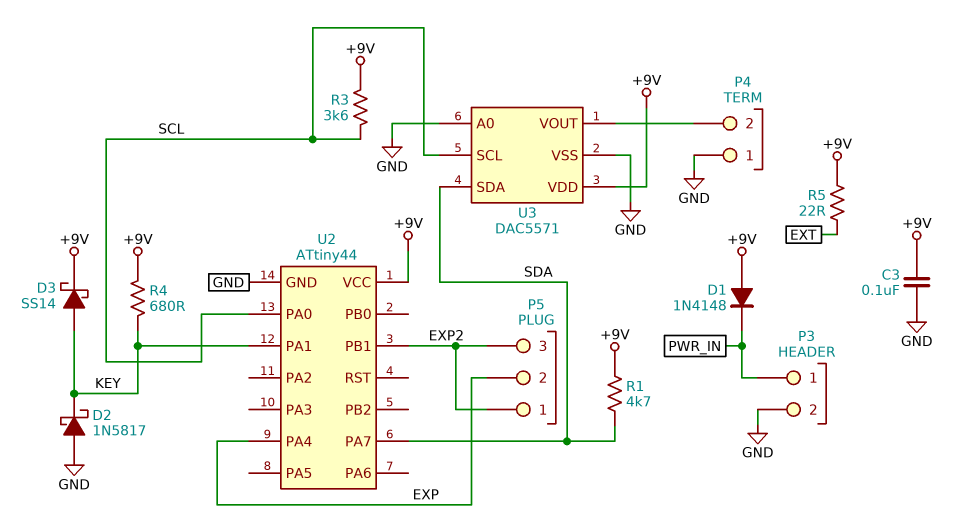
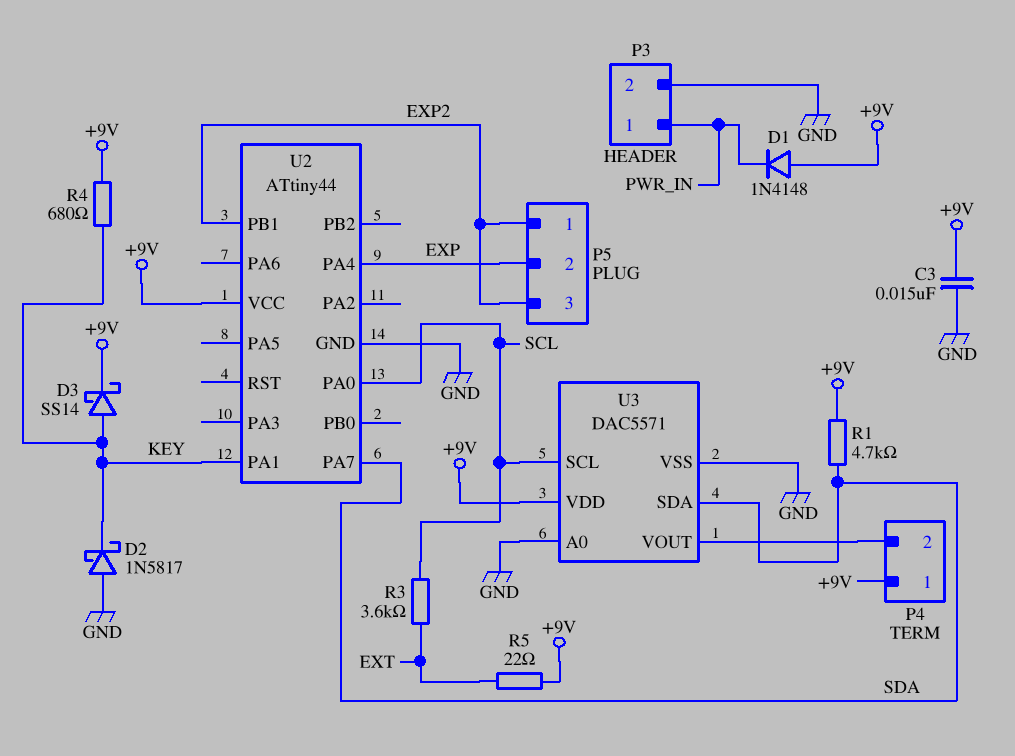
C3: 100nF (+9V, GND) -> 15nF (+9V, GND)
P4 pin 1: GND -> +9V
R3: 3.6k (+9V, SCL) -> 3.6k (EXT, SCL)

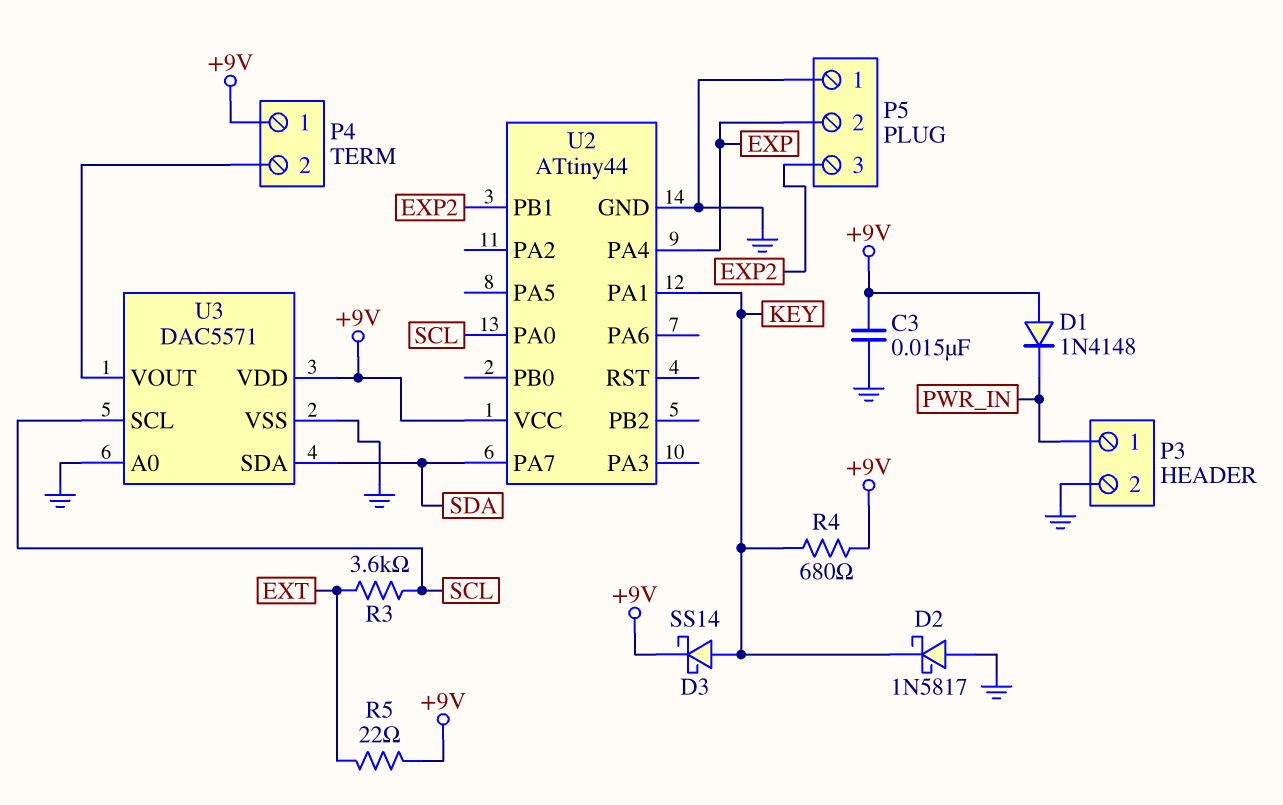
P5 pin 1: EXP2 -> GND
R1: 4.7k (+9V, SDA) -> none

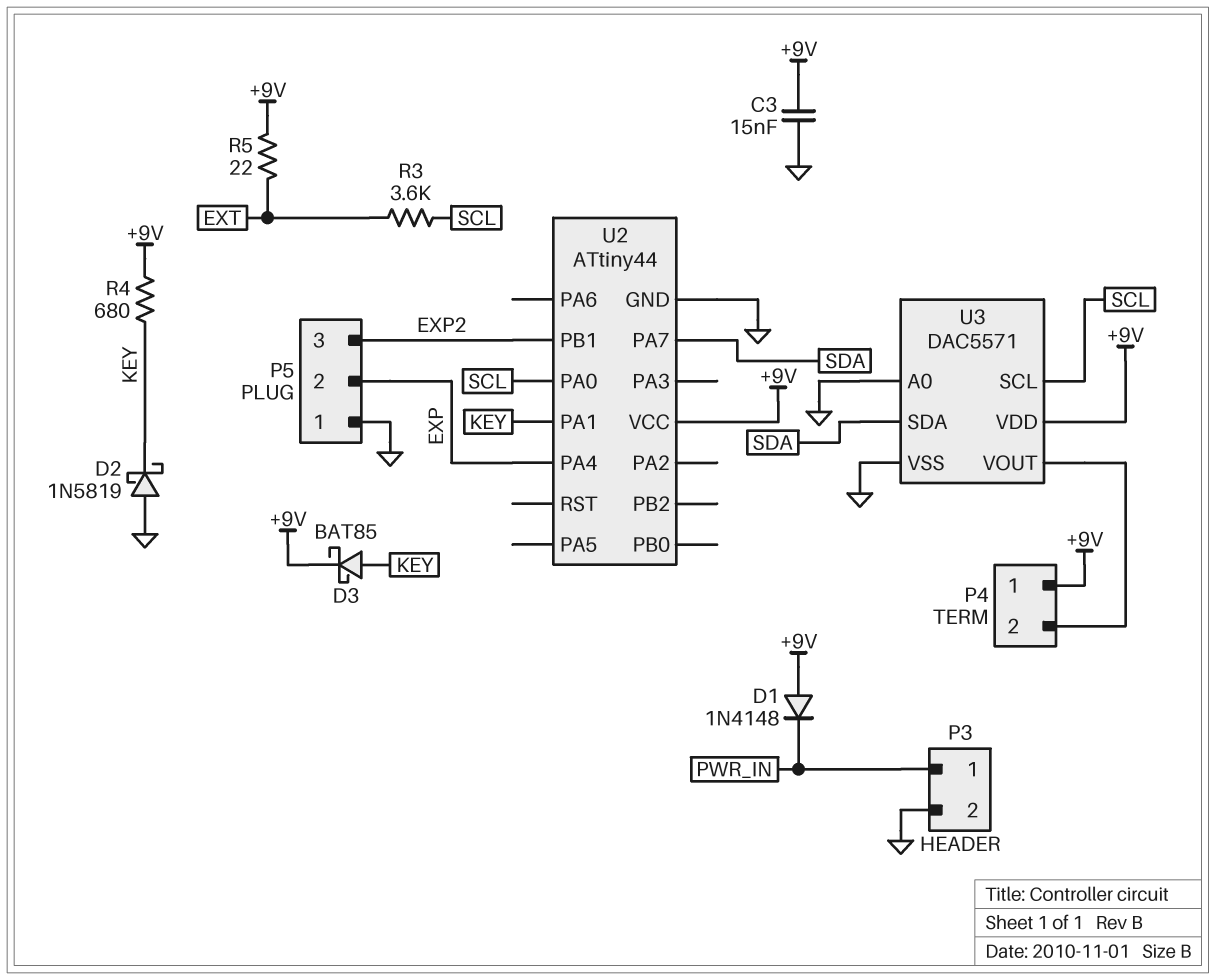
D2: schottky 1N5817 (A GND, K KEY) -> schottky 1N5819 (A GND, K KEY)
D3: schottky SS14 (A KEY, K +9V) -> schottky BAT85 (A KEY, K +9V)

